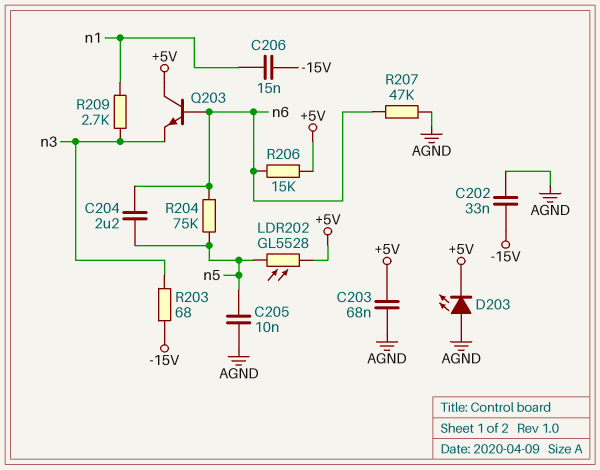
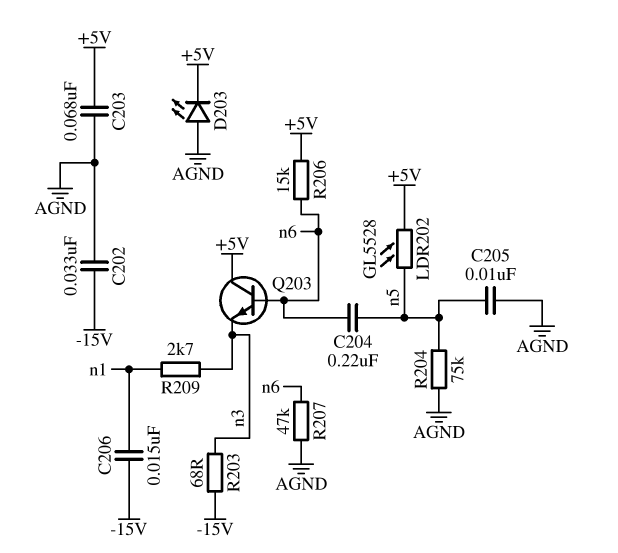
C204: 2.2uF (n5, n6) -> 220nF (n5, n6)
R204: 75k (n5, n6) -> 75k (AGND, n5)

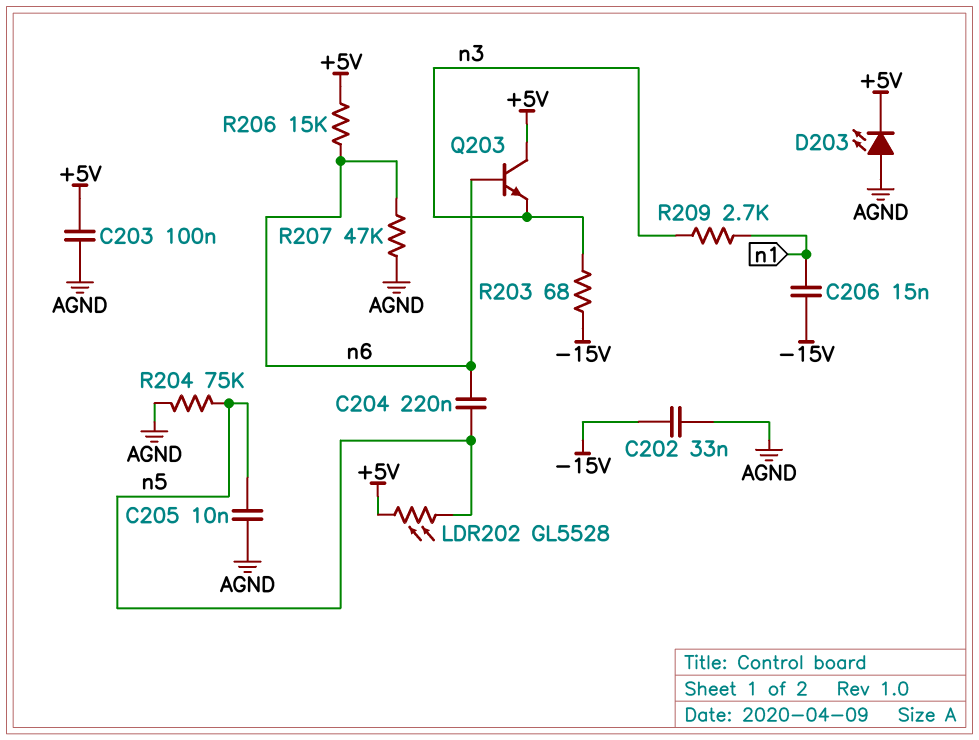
C203: 68nF (+5V, AGND) -> 100nF (+5V, AGND)

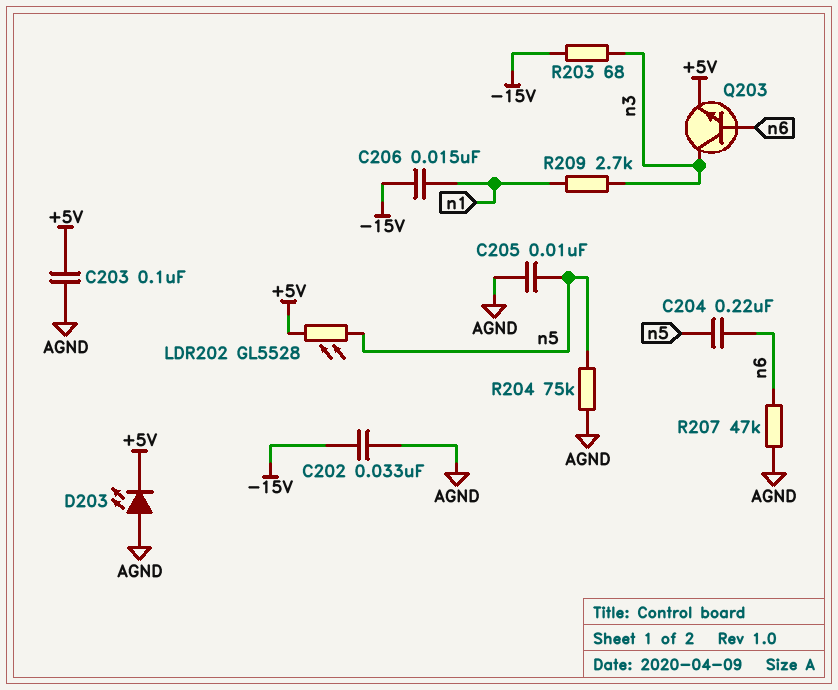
Q203: NPN (B n6, C +5V, E n3) -> NPN (B n6, C n3, E +5V)
R206: 15k (+5V, n6) -> none

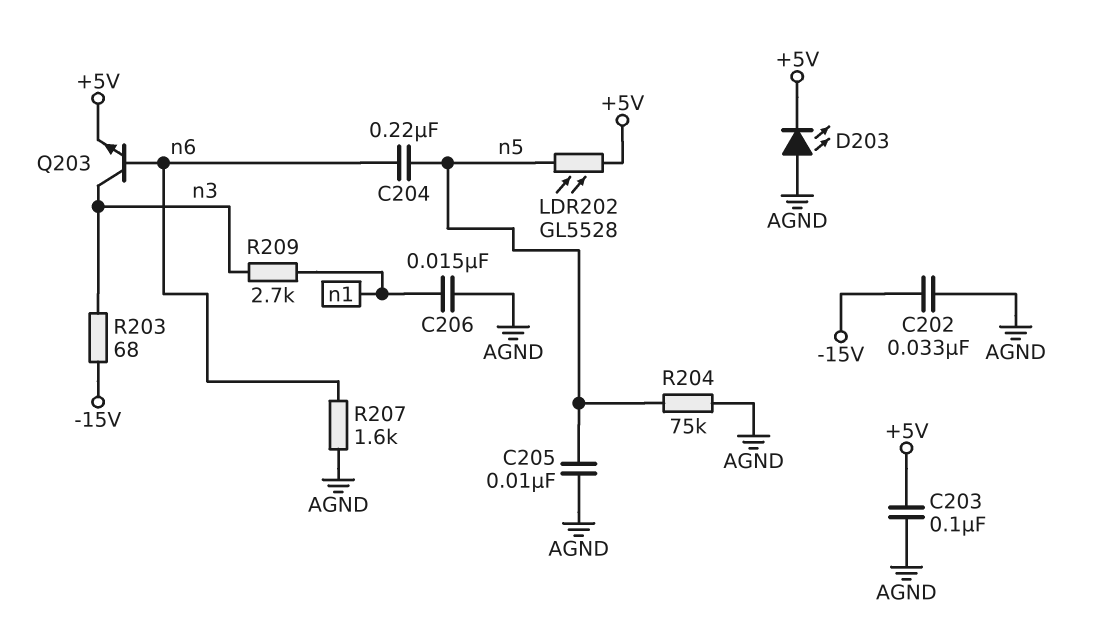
C206: 15nF (-15V, n1) -> 15nF (AGND, n1)
R207: 47k (AGND, n6) -> 1.6k (AGND, n6)

